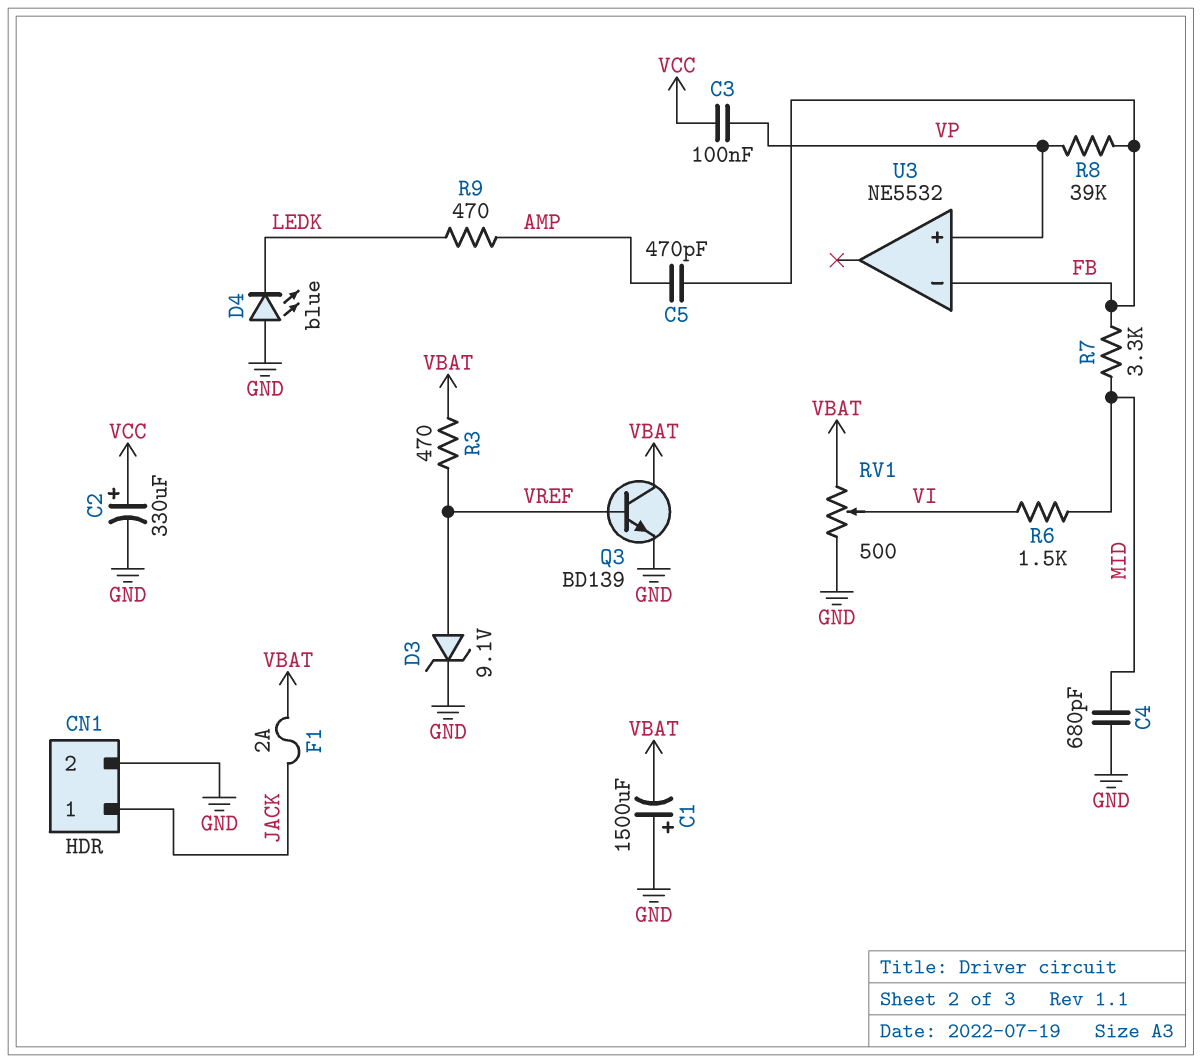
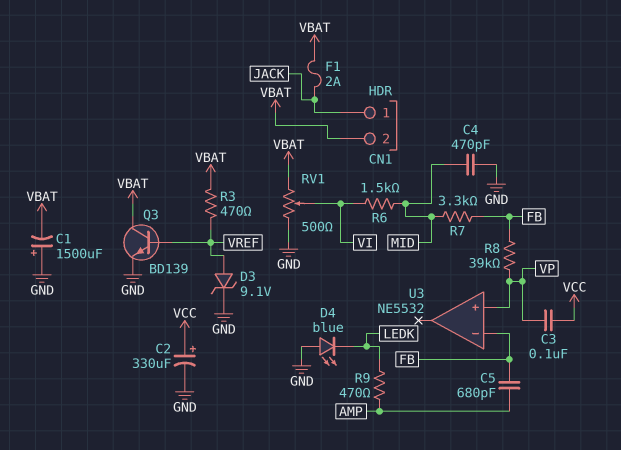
C4: 680pF (GND, MID) -> 470pF (GND, MID)
C5: 470pF (AMP, FB) -> 680pF (AMP, FB)
CN1 pin 2: GND -> VBAT

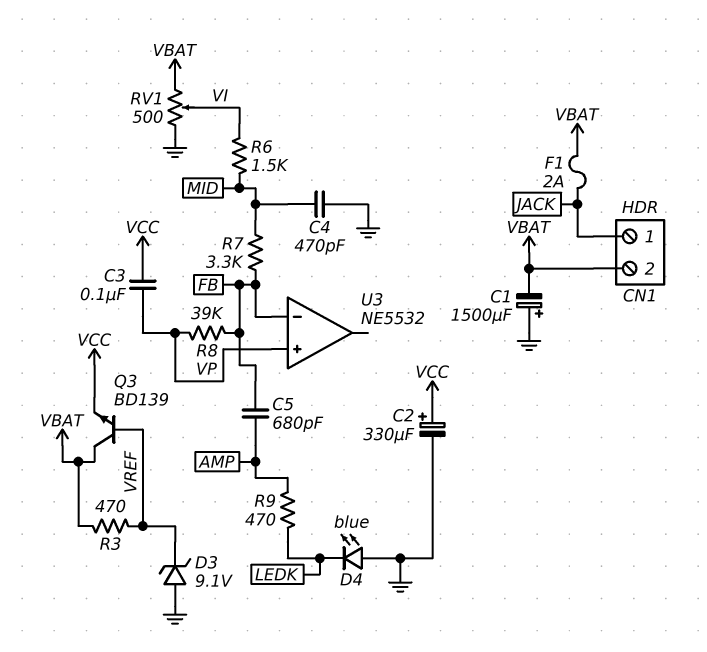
D3: zener 9.1V (A VREF, K GND) -> zener 9.1V (A GND, K VREF)
Q3: NPN BD139 (B VREF, C VBAT, E GND) -> NPN BD139 (B VREF, C VBAT, E VCC)

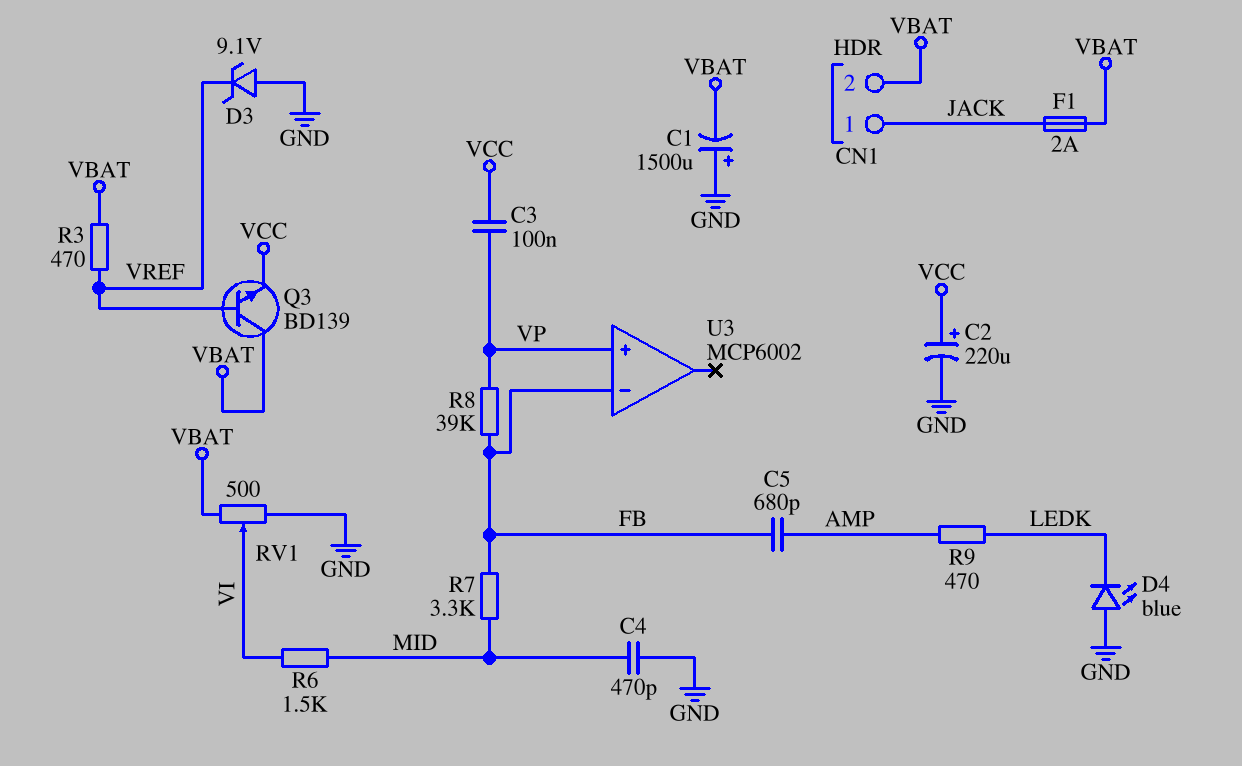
C2: 330uF (plus VCC, minus GND) -> 220uF (plus VCC, minus GND)
U3: NE5532 -> MCP6002

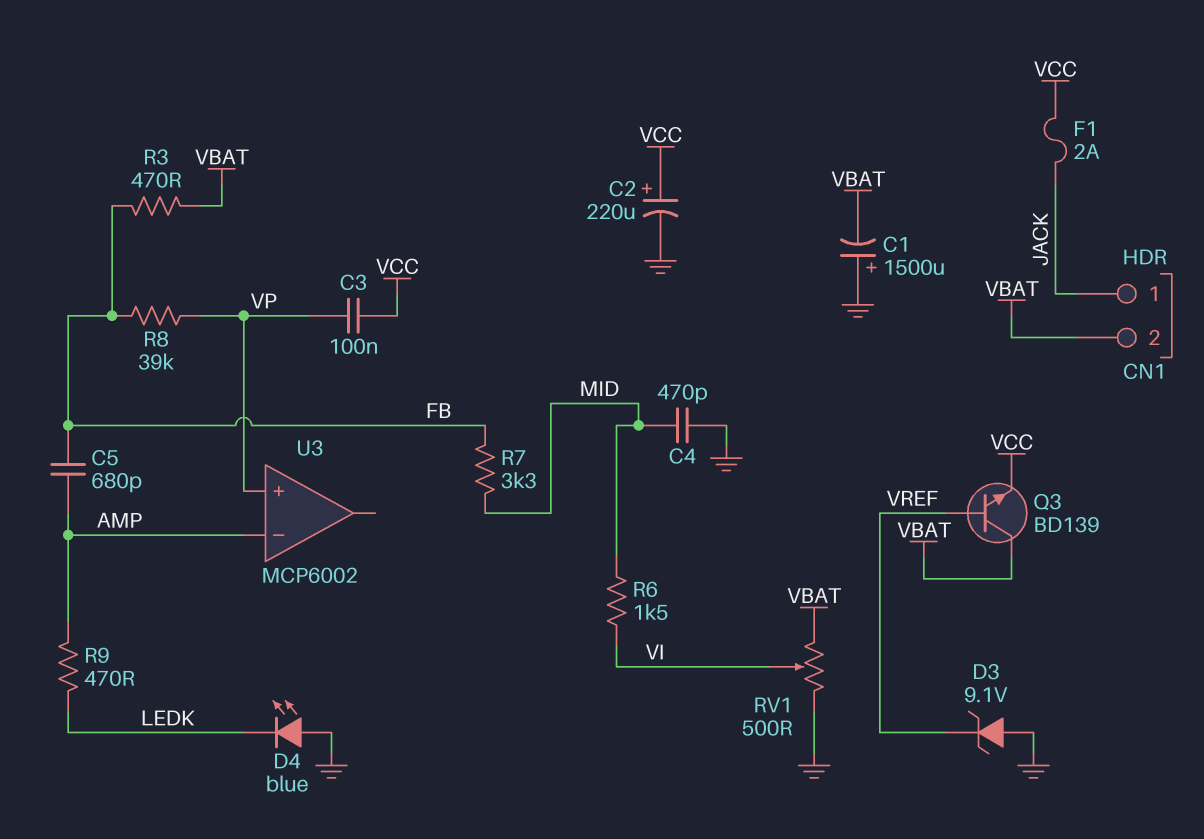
F1: 2A (JACK, VBAT) -> 2A (JACK, VCC)
R3: 470 (VBAT, VREF) -> 470 (FB, VBAT)
U3 pin in-: FB -> AMP

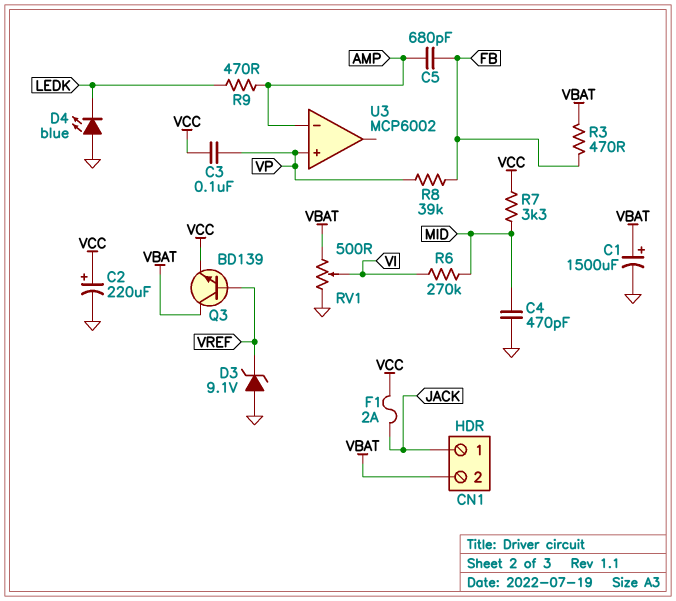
C1: 1500uF (plus GND, minus VBAT) -> 1500uF (plus VBAT, minus GND)
R6: 1.5k (MID, VI) -> 270k (MID, VI)
R7: 3.3k (FB, MID) -> 3.3k (MID, VCC)

